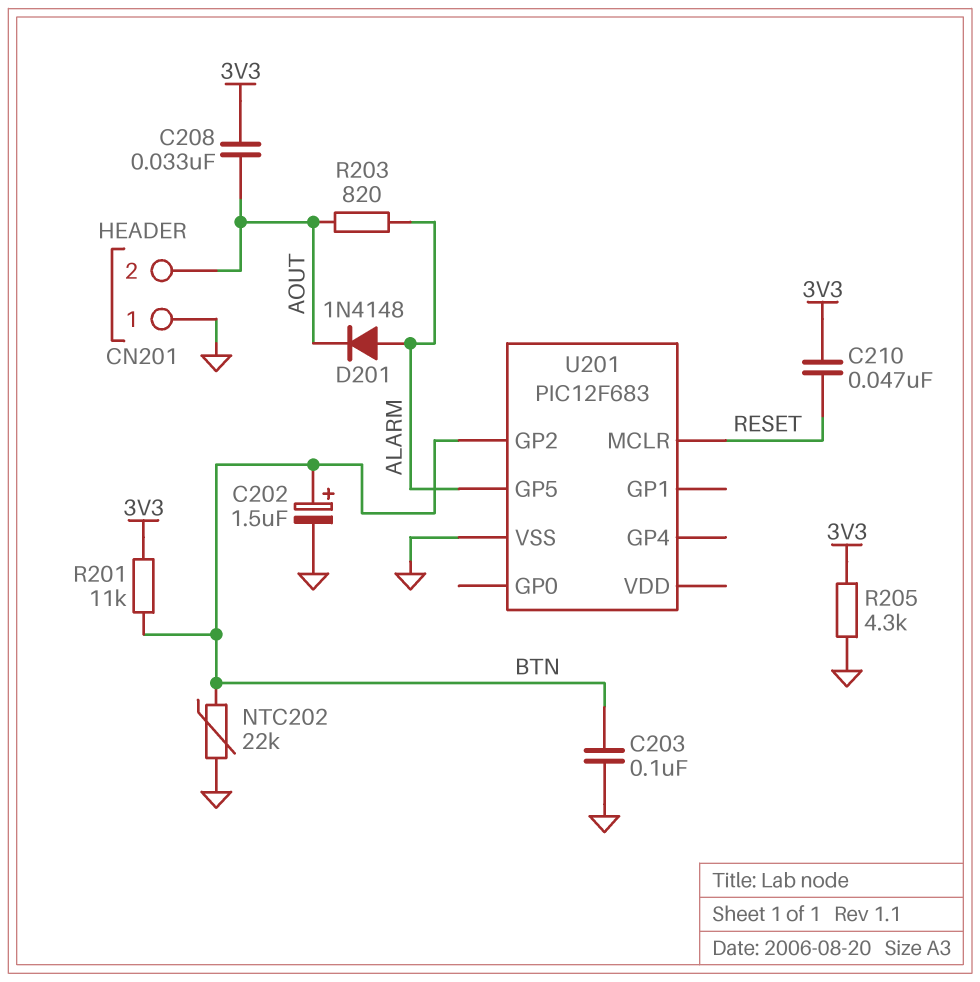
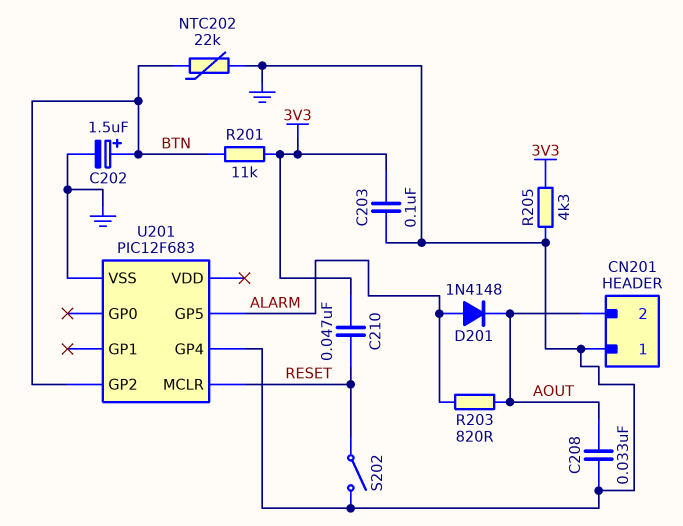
C203: 100nF (BTN, GND) -> 100nF (3V3, GND)
C208: 33nF (3V3, AOUT) -> 33nF (AOUT, GND)
S202: none -> switch (GND, RESET)
U201 pin GP4: none -> GND

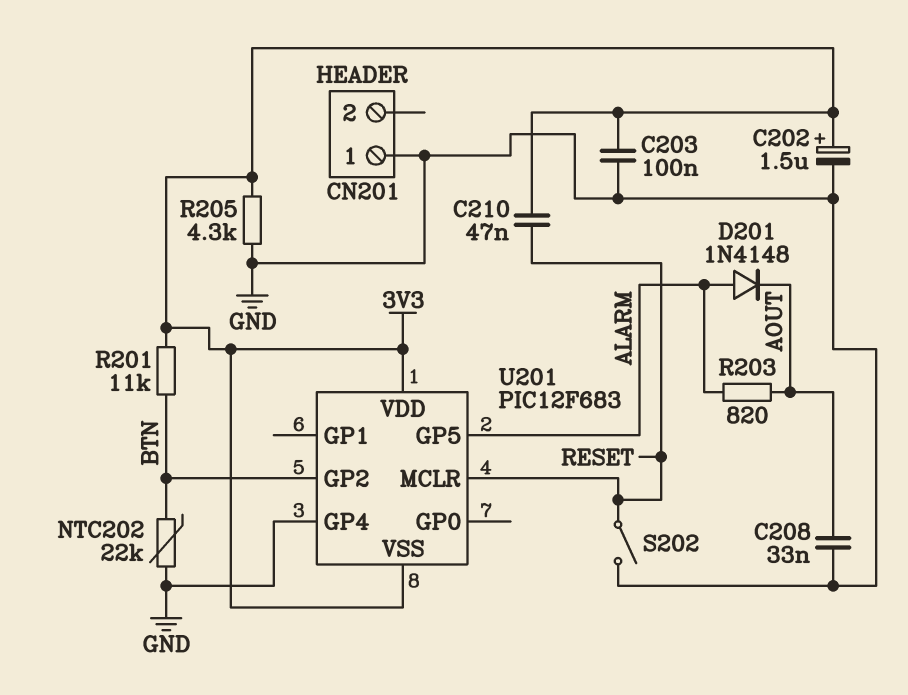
C202: 1.5uF (plus BTN, minus GND) -> 1.5uF (plus 3V3, minus GND)
CN201 pin 2: AOUT -> none
U201 pin VDD: none -> 3V3
U201 pin VSS: GND -> 3V3

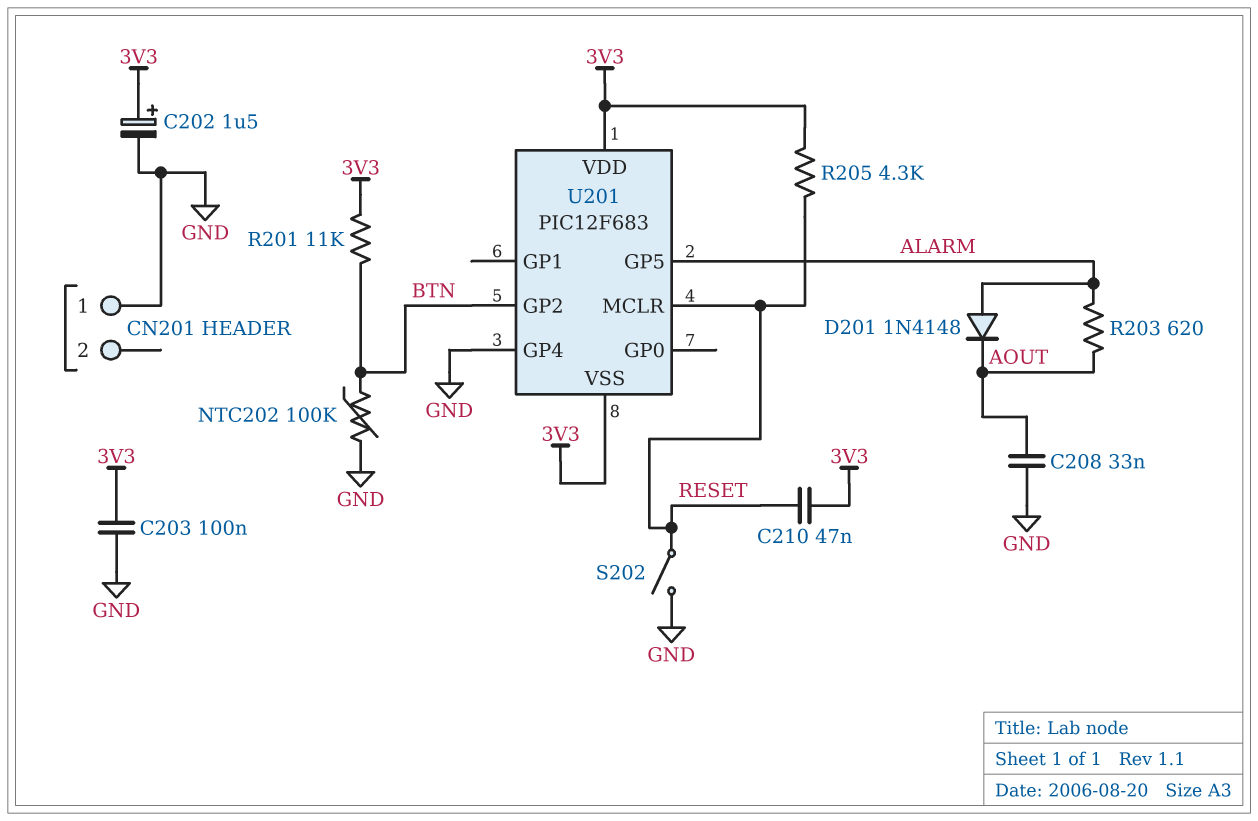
NTC202: 22k (BTN, GND) -> 100k (BTN, GND)
R203: 820 (ALARM, AOUT) -> 620 (ALARM, AOUT)
R205: 4.3k (3V3, GND) -> 4.3k (3V3, RESET)

